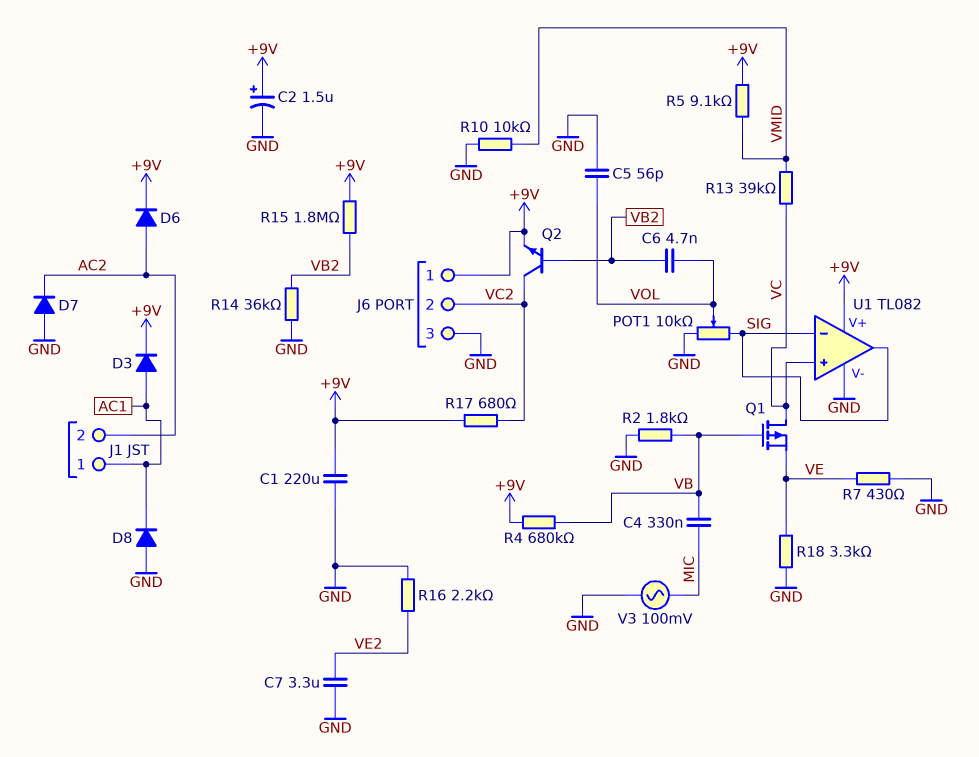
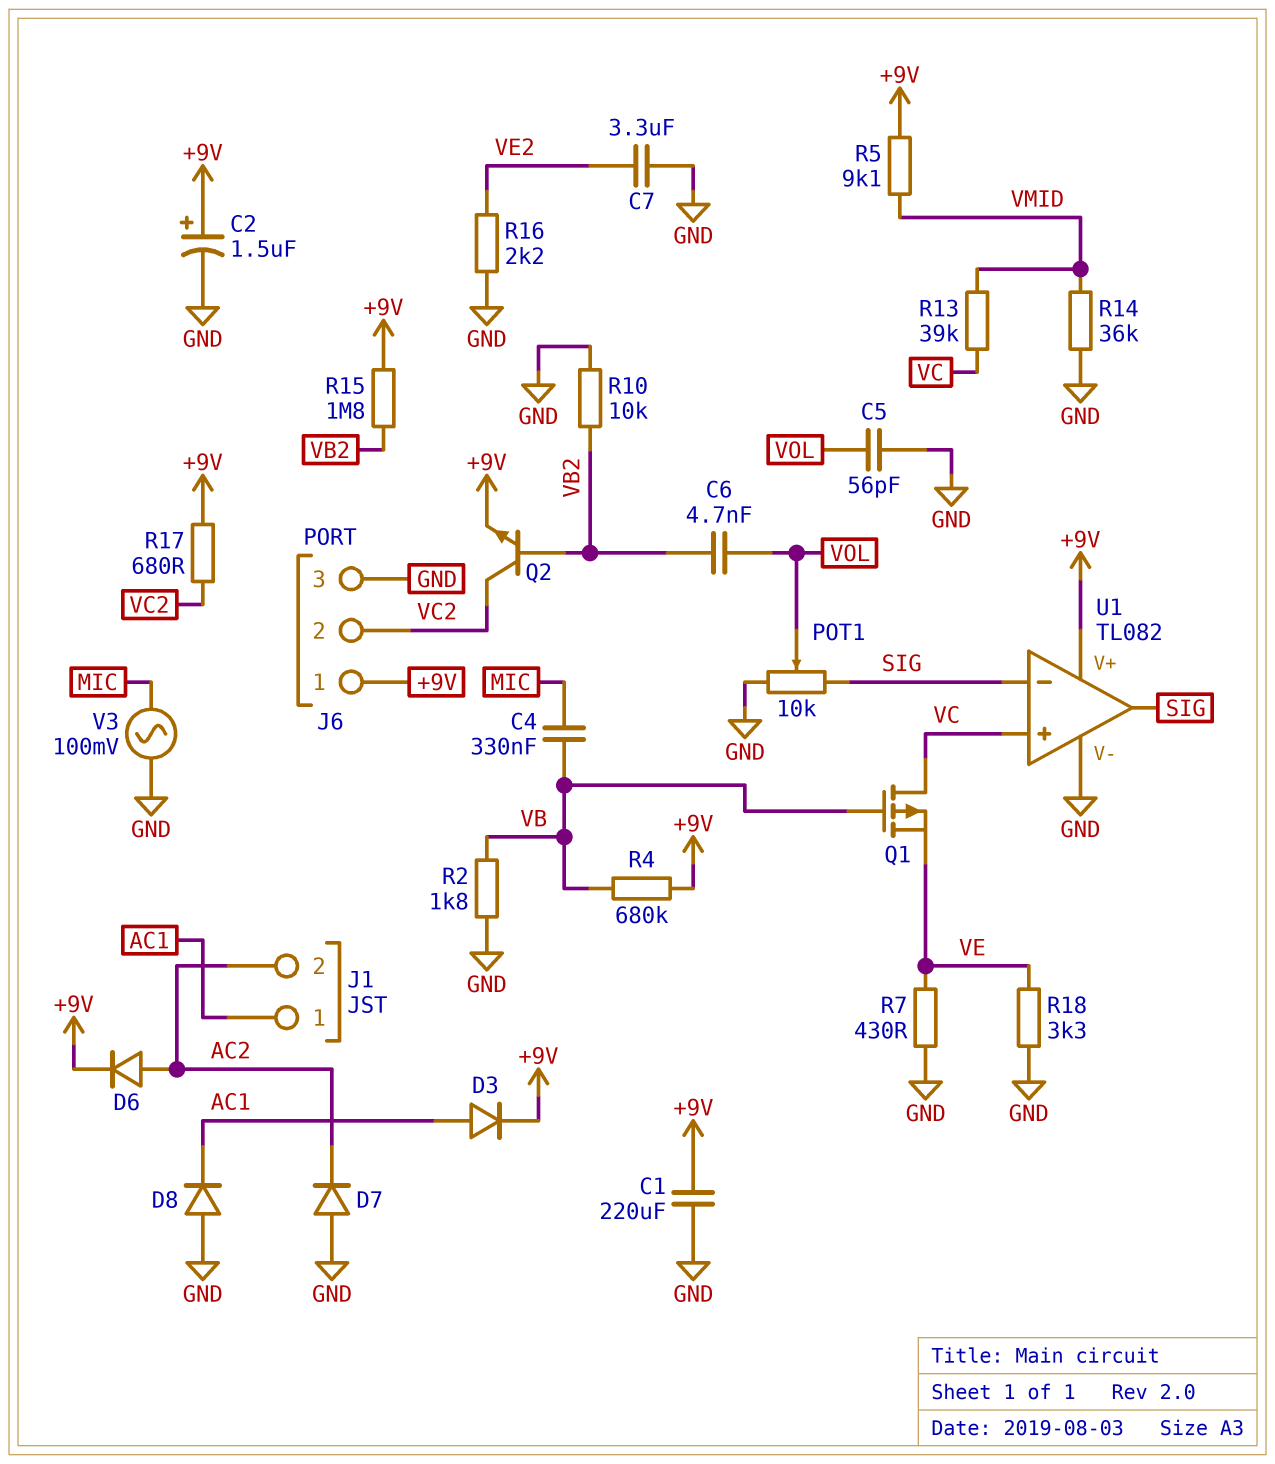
R10: 10k (GND, VMID) -> 10k (GND, VB2)
R14: 36k (GND, VB2) -> 36k (GND, VMID)

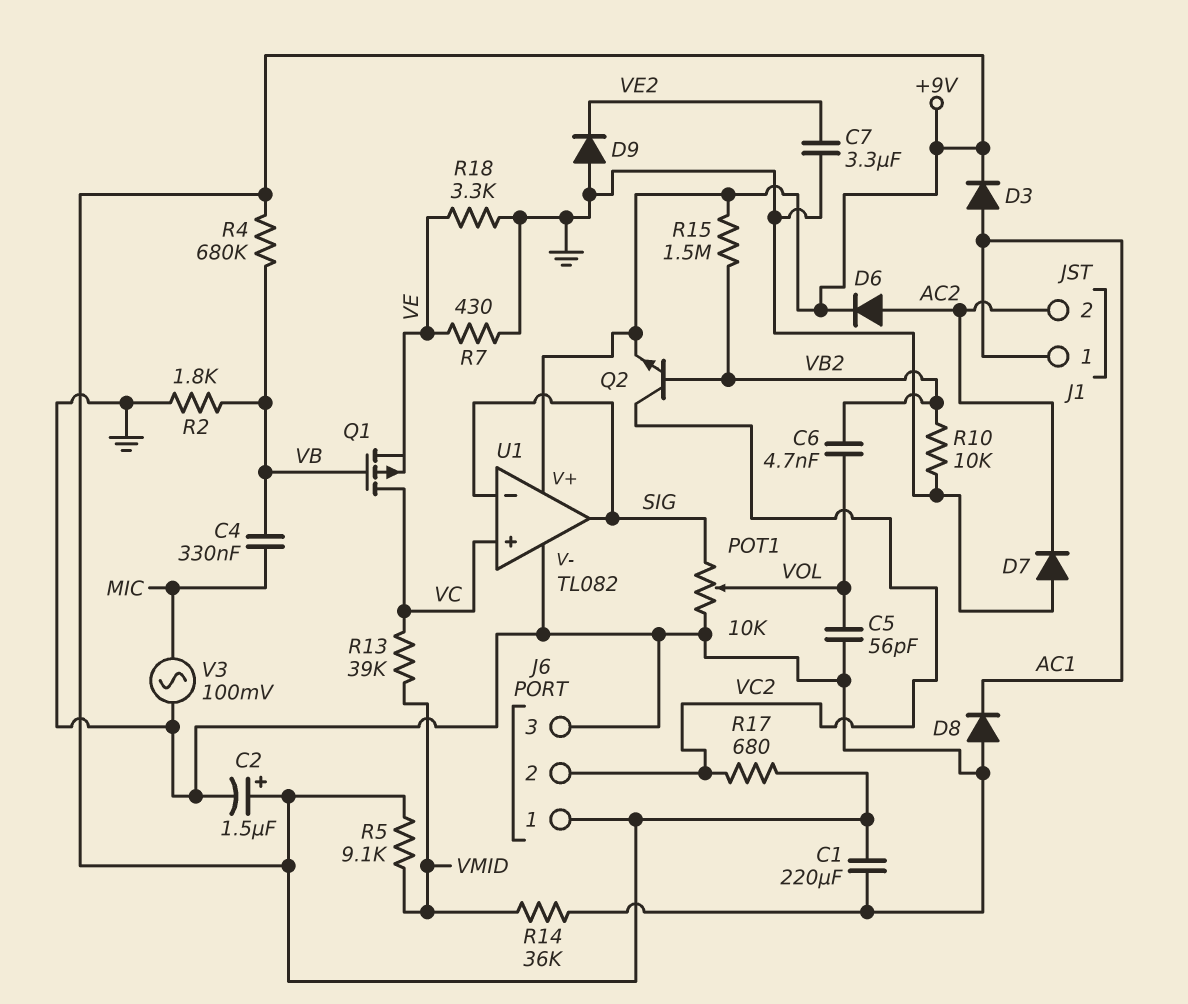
D9: none -> diode (A GND, K VE2)
R15: 1.8M (+9V, VB2) -> 1.5M (+9V, VB2)
R16: 2.2k (GND, VE2) -> none

